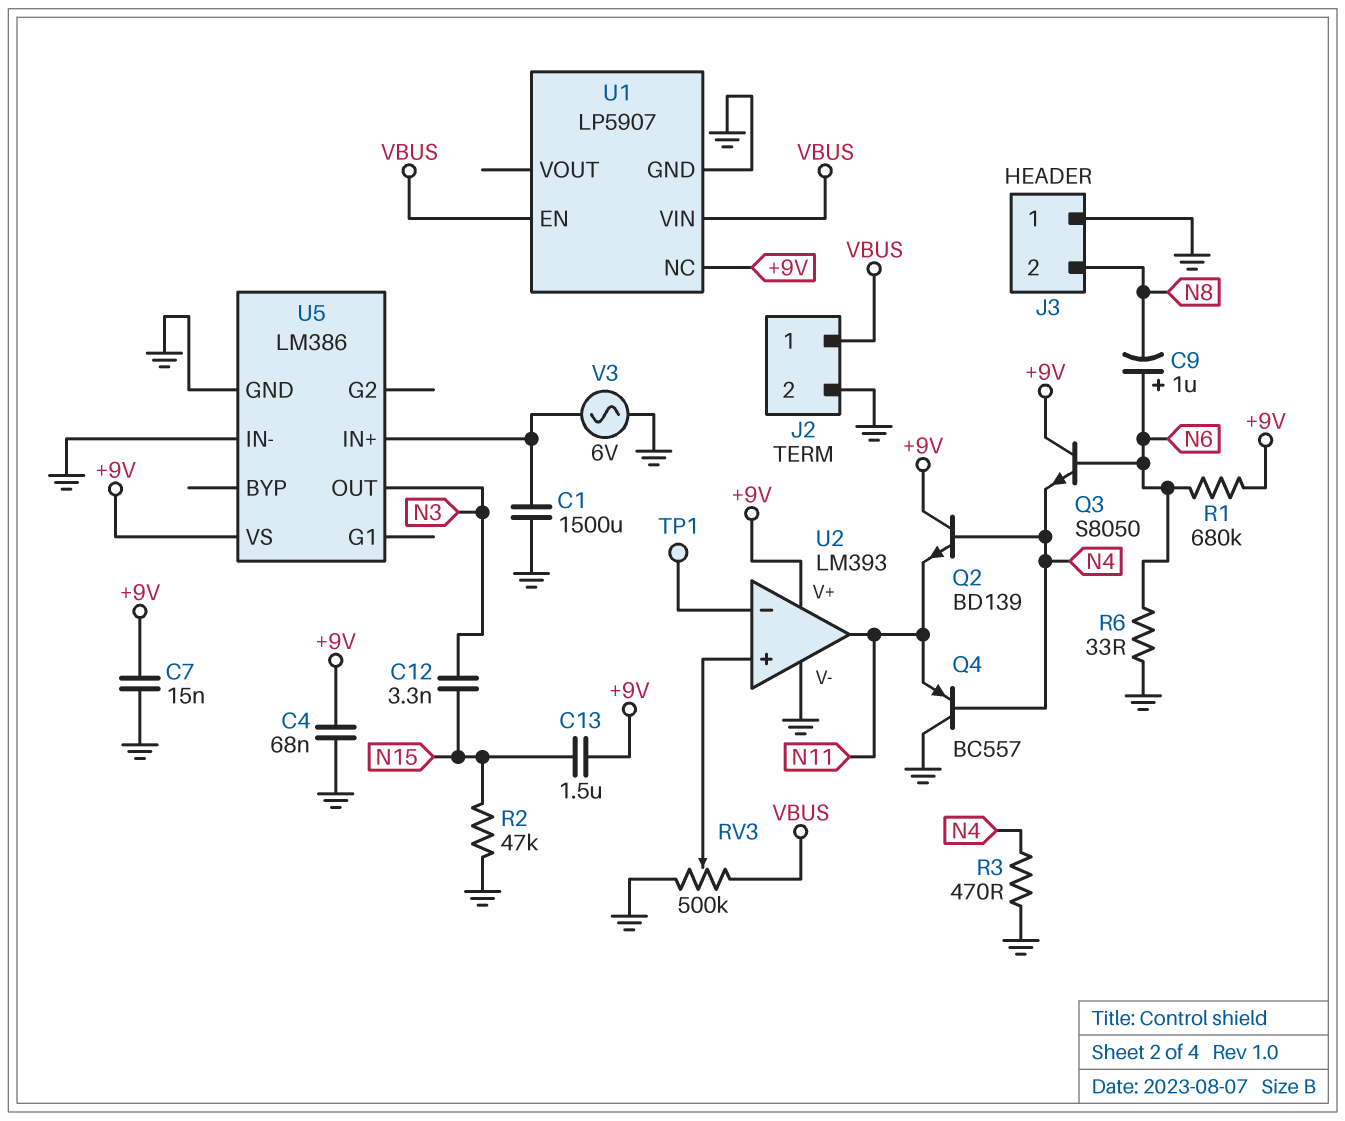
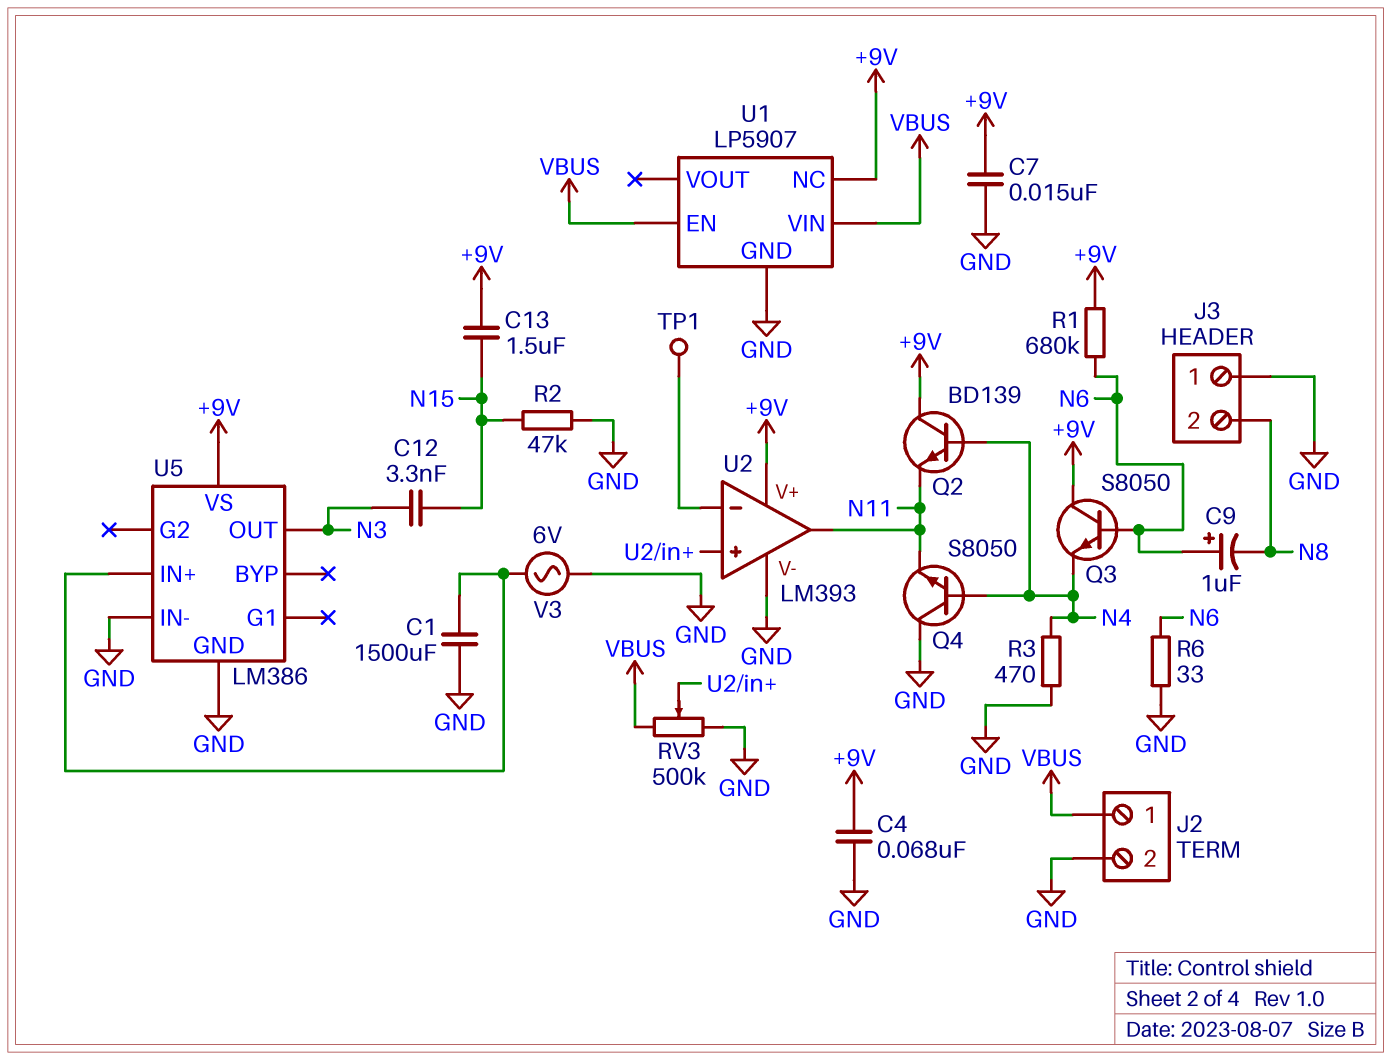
Q4: PNP BC557 (B N4, C GND, E N11) -> NPN S8050 (B N4, C GND, E N11)

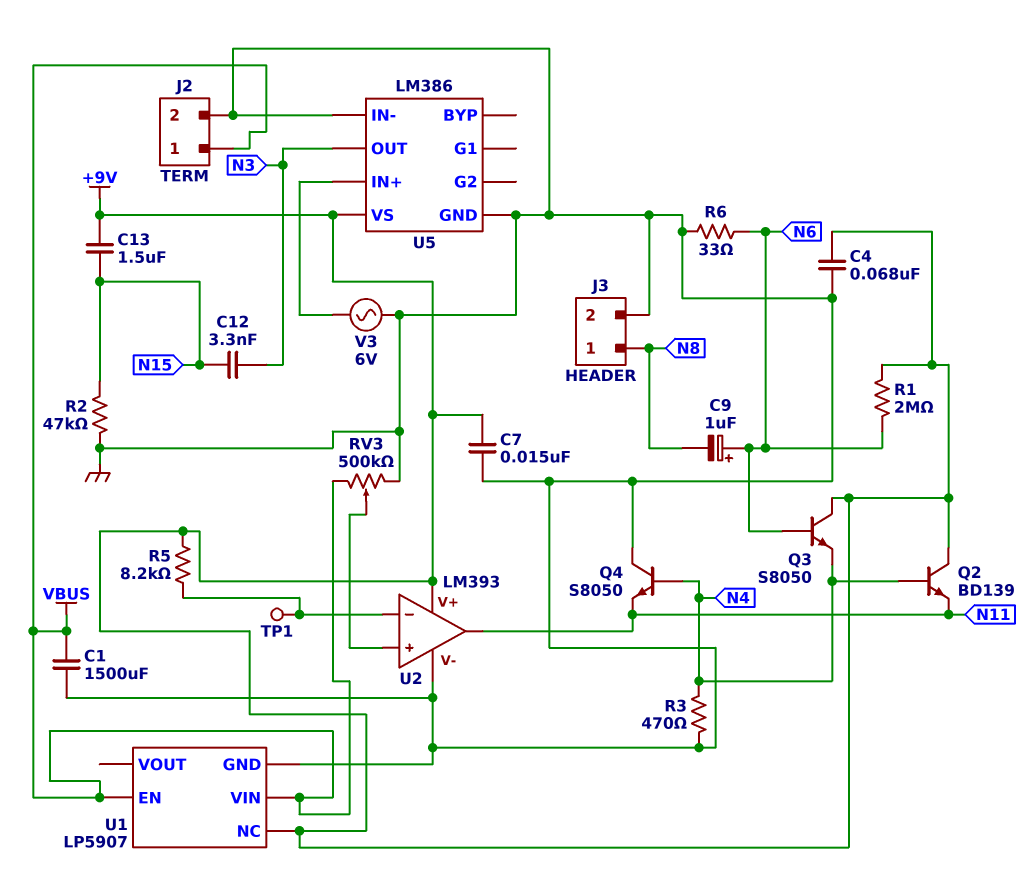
C1: 1500uF (GND, U5/IN+) -> 1500uF (GND, VBUS)
J3 pin 1: GND -> N8
J3 pin 2: N8 -> GND
R1: 680k (+9V, N6) -> 2M (+9V, N6)
R5: none -> 8.2k (+9V, U2/in-)

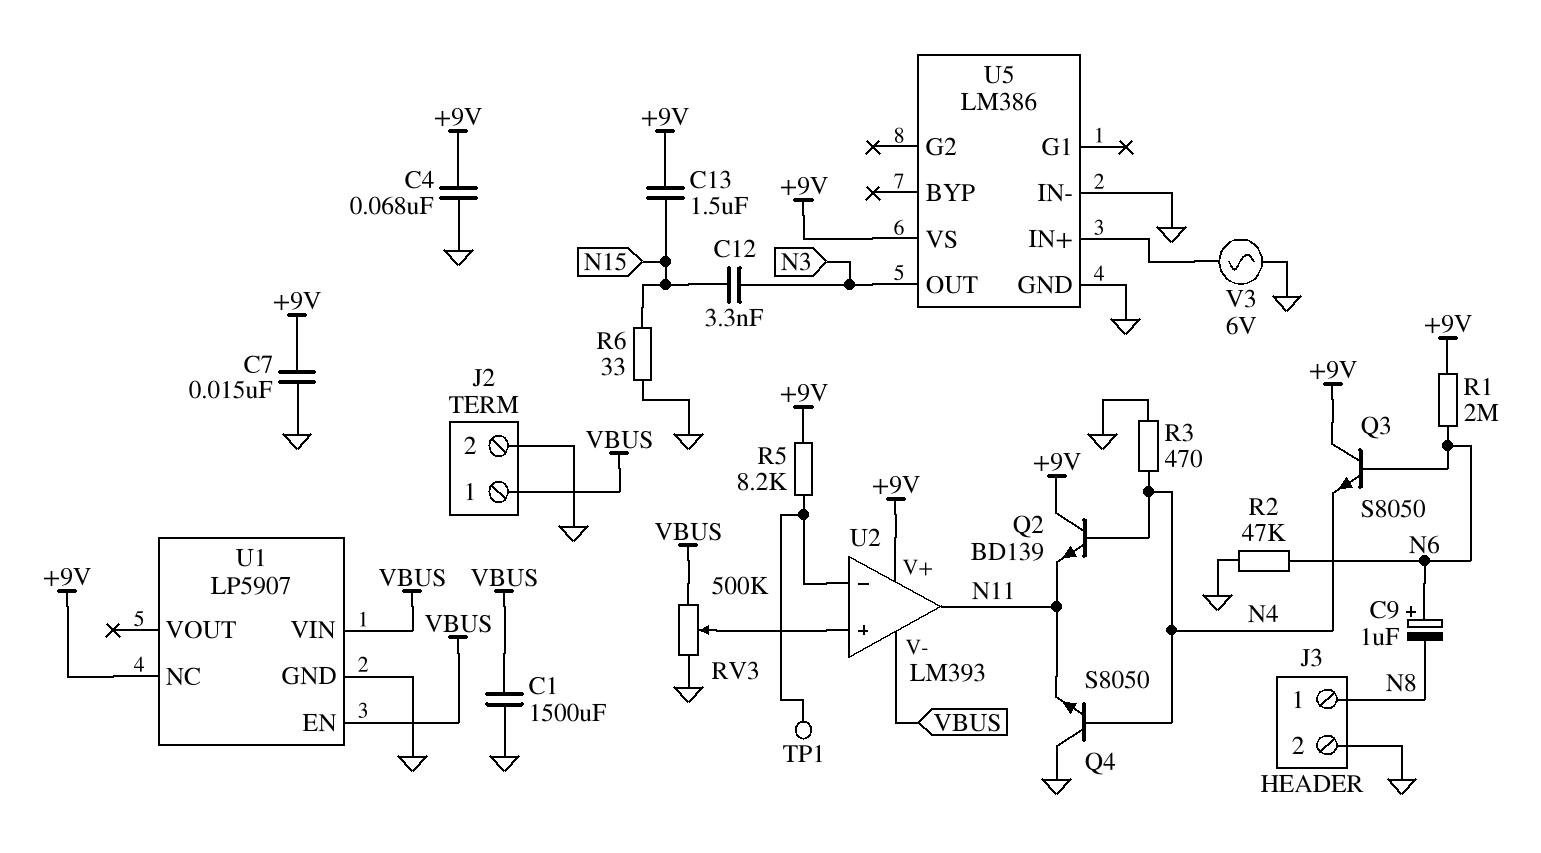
R2: 47k (GND, N15) -> 47k (GND, N6)
R6: 33 (GND, N6) -> 33 (GND, N15)
U2 pin V-: GND -> VBUS

